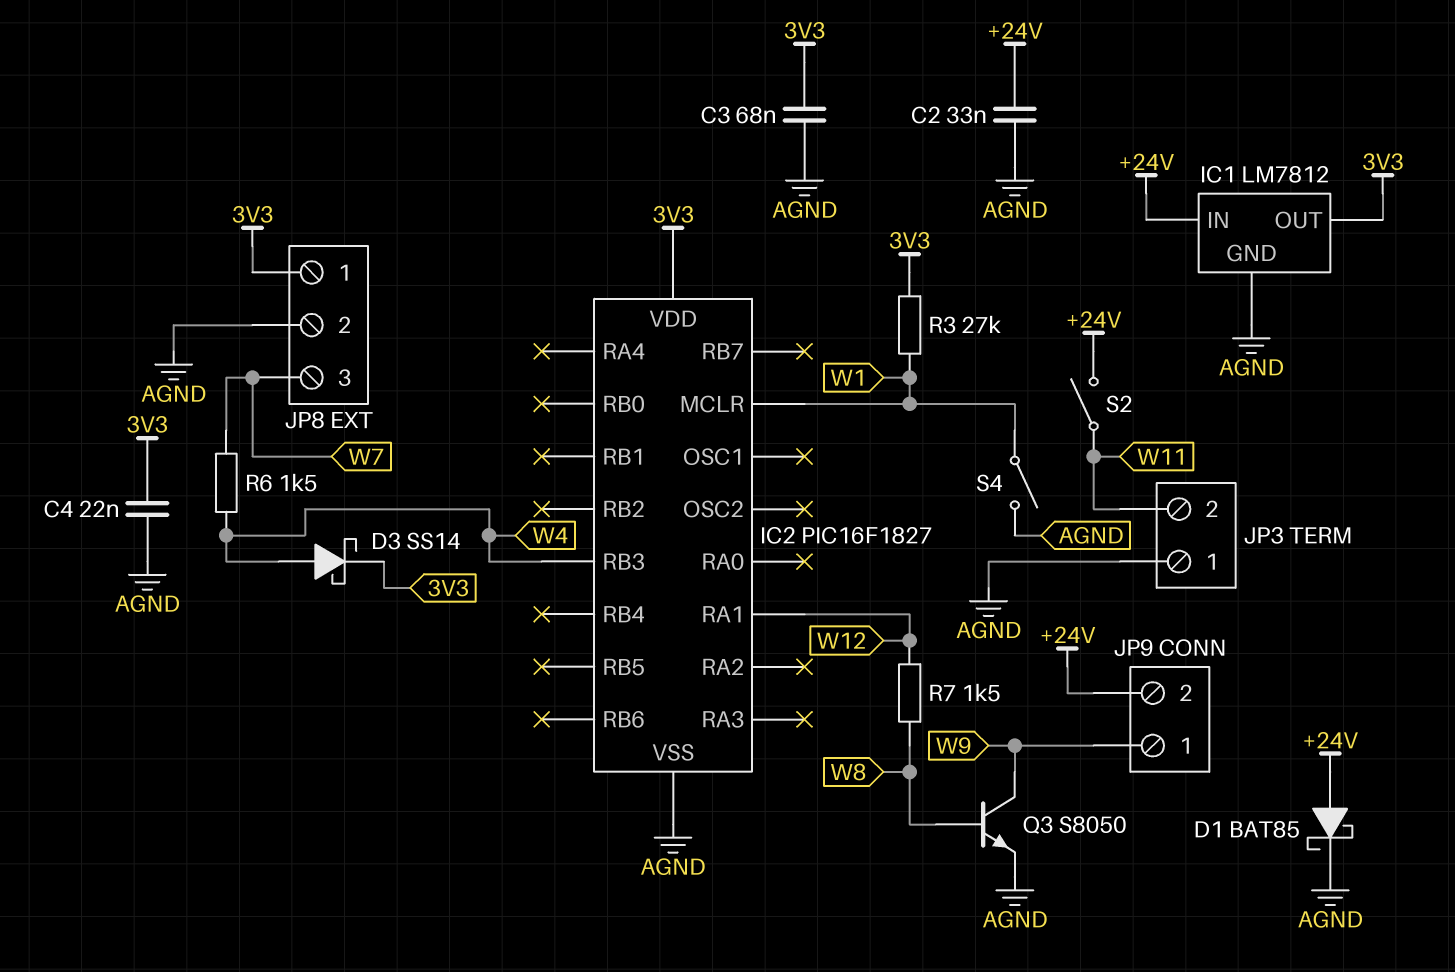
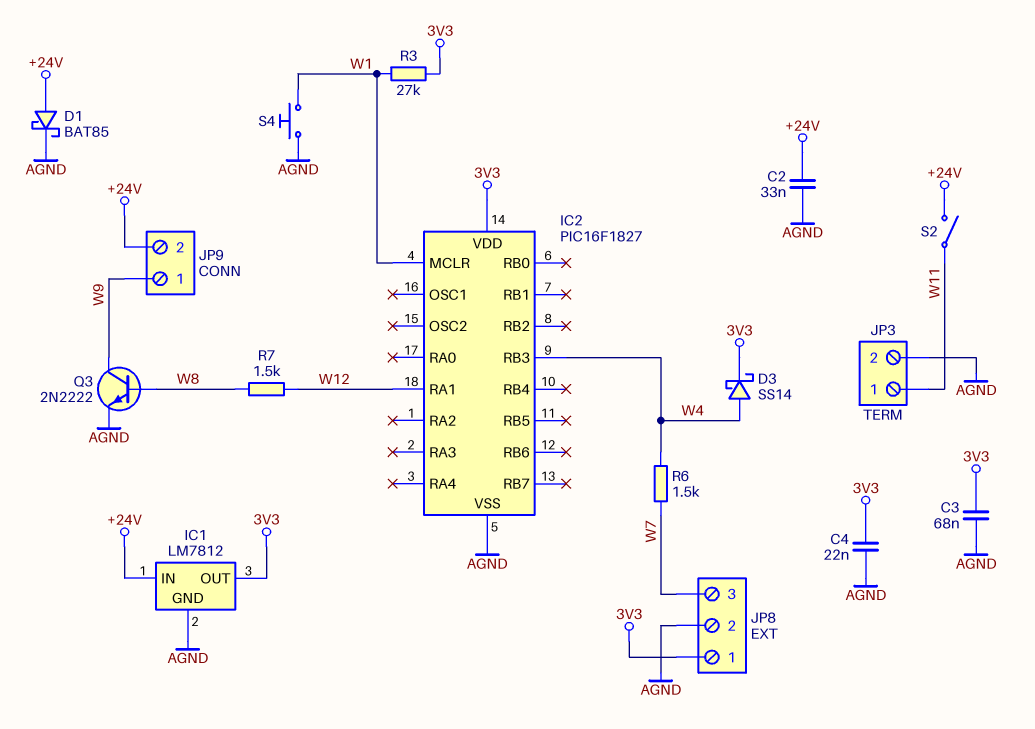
JP3 pin 1: AGND -> W11
JP3 pin 2: W11 -> AGND
Q3: NPN S8050 (B W8, C W9, E AGND) -> NPN 2N2222 (B W8, C W9, E AGND)
S4: switch (AGND, W1) -> button (AGND, W1)

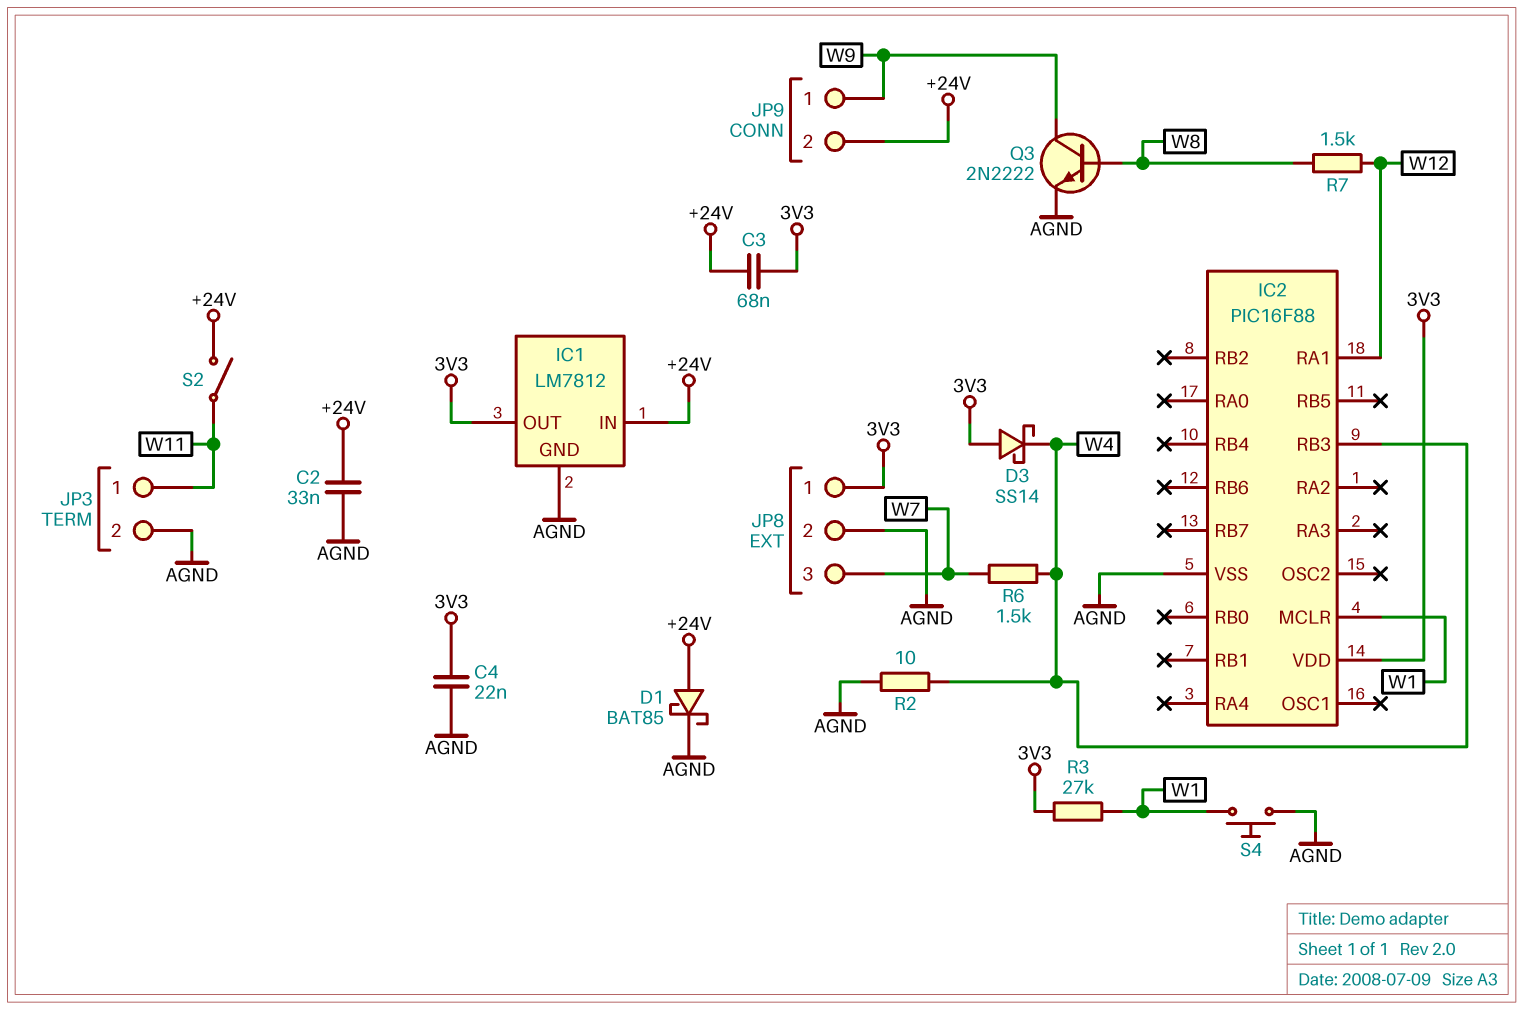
C3: 68nF (3V3, AGND) -> 68nF (+24V, 3V3)
D3: schottky SS14 (A W4, K 3V3) -> schottky SS14 (A 3V3, K W4)
IC2: PIC16F1827 -> PIC16F88
R2: none -> 10 (AGND, W4)

